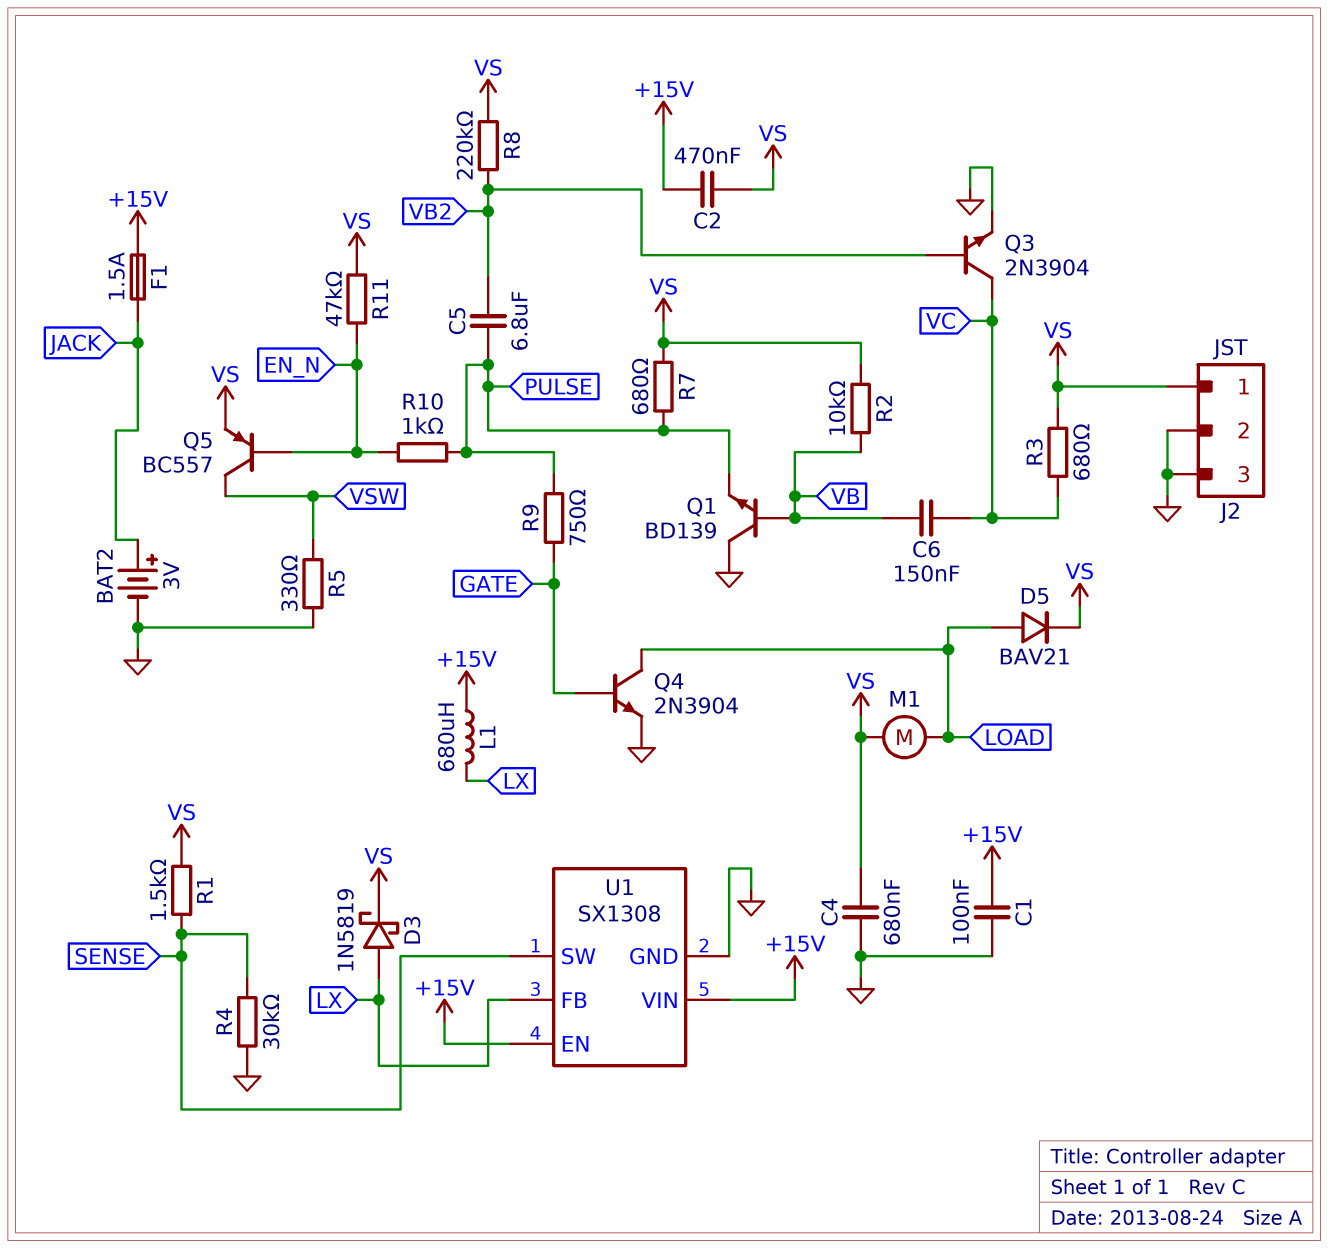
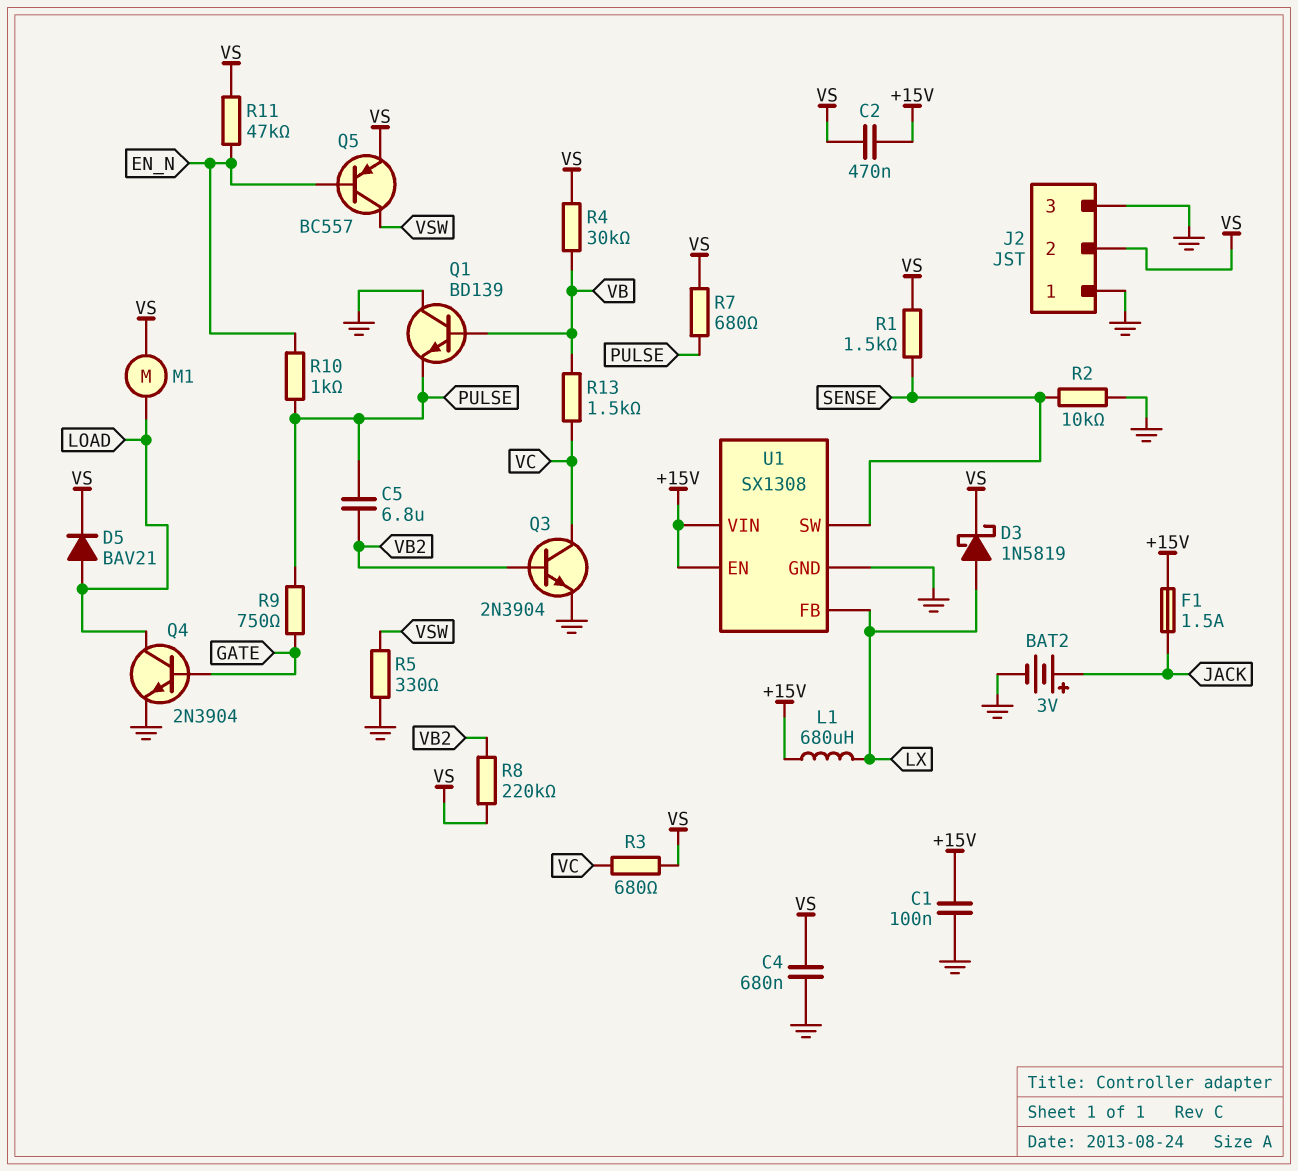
C6: 150nF (VB, VC) -> none
J2 pin 1: VS -> GND
J2 pin 2: GND -> VS
R2: 10k (VB, VS) -> 10k (GND, SENSE)
R4: 30k (GND, SENSE) -> 30k (VB, VS)
R13: none -> 1.5k (VB, VC)

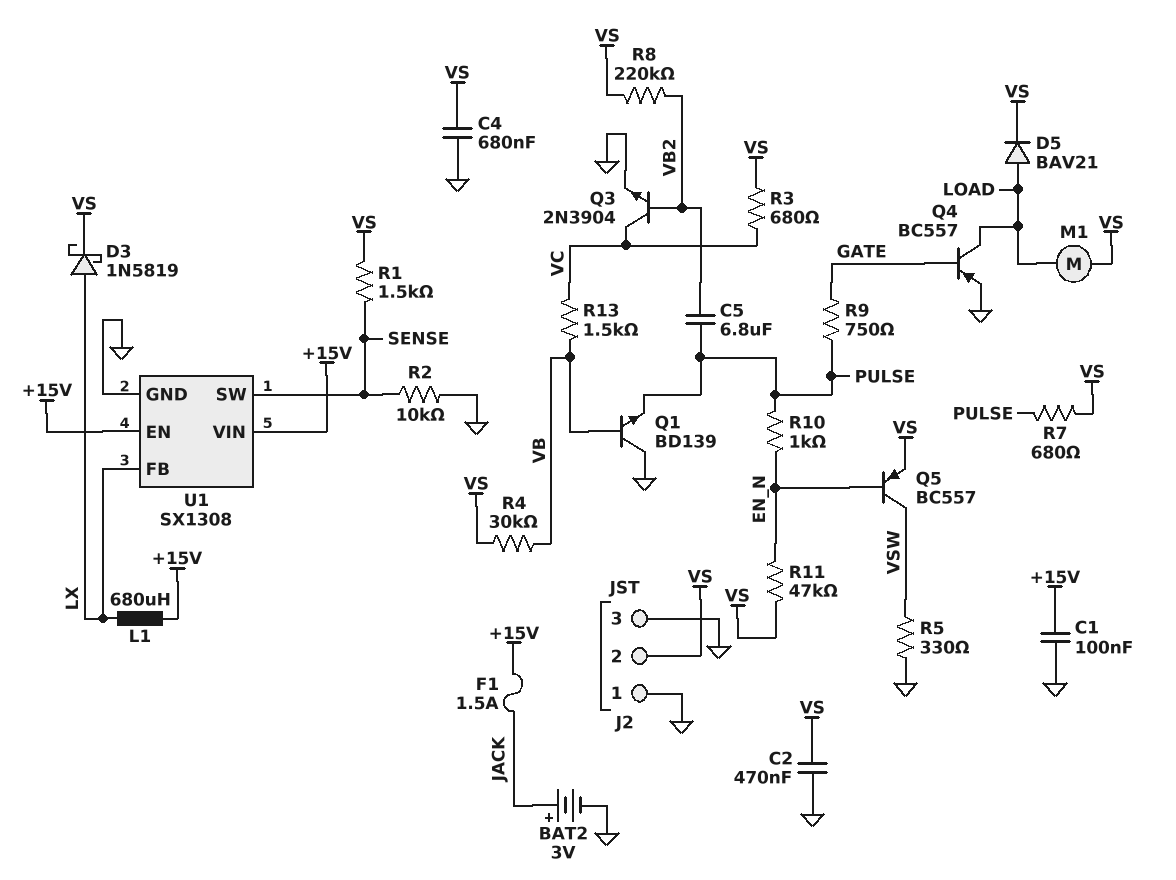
C2: 470nF (+15V, VS) -> 470nF (GND, VS)
Q4: NPN 2N3904 (B GATE, C LOAD, E GND) -> PNP BC557 (B GATE, C LOAD, E GND)

